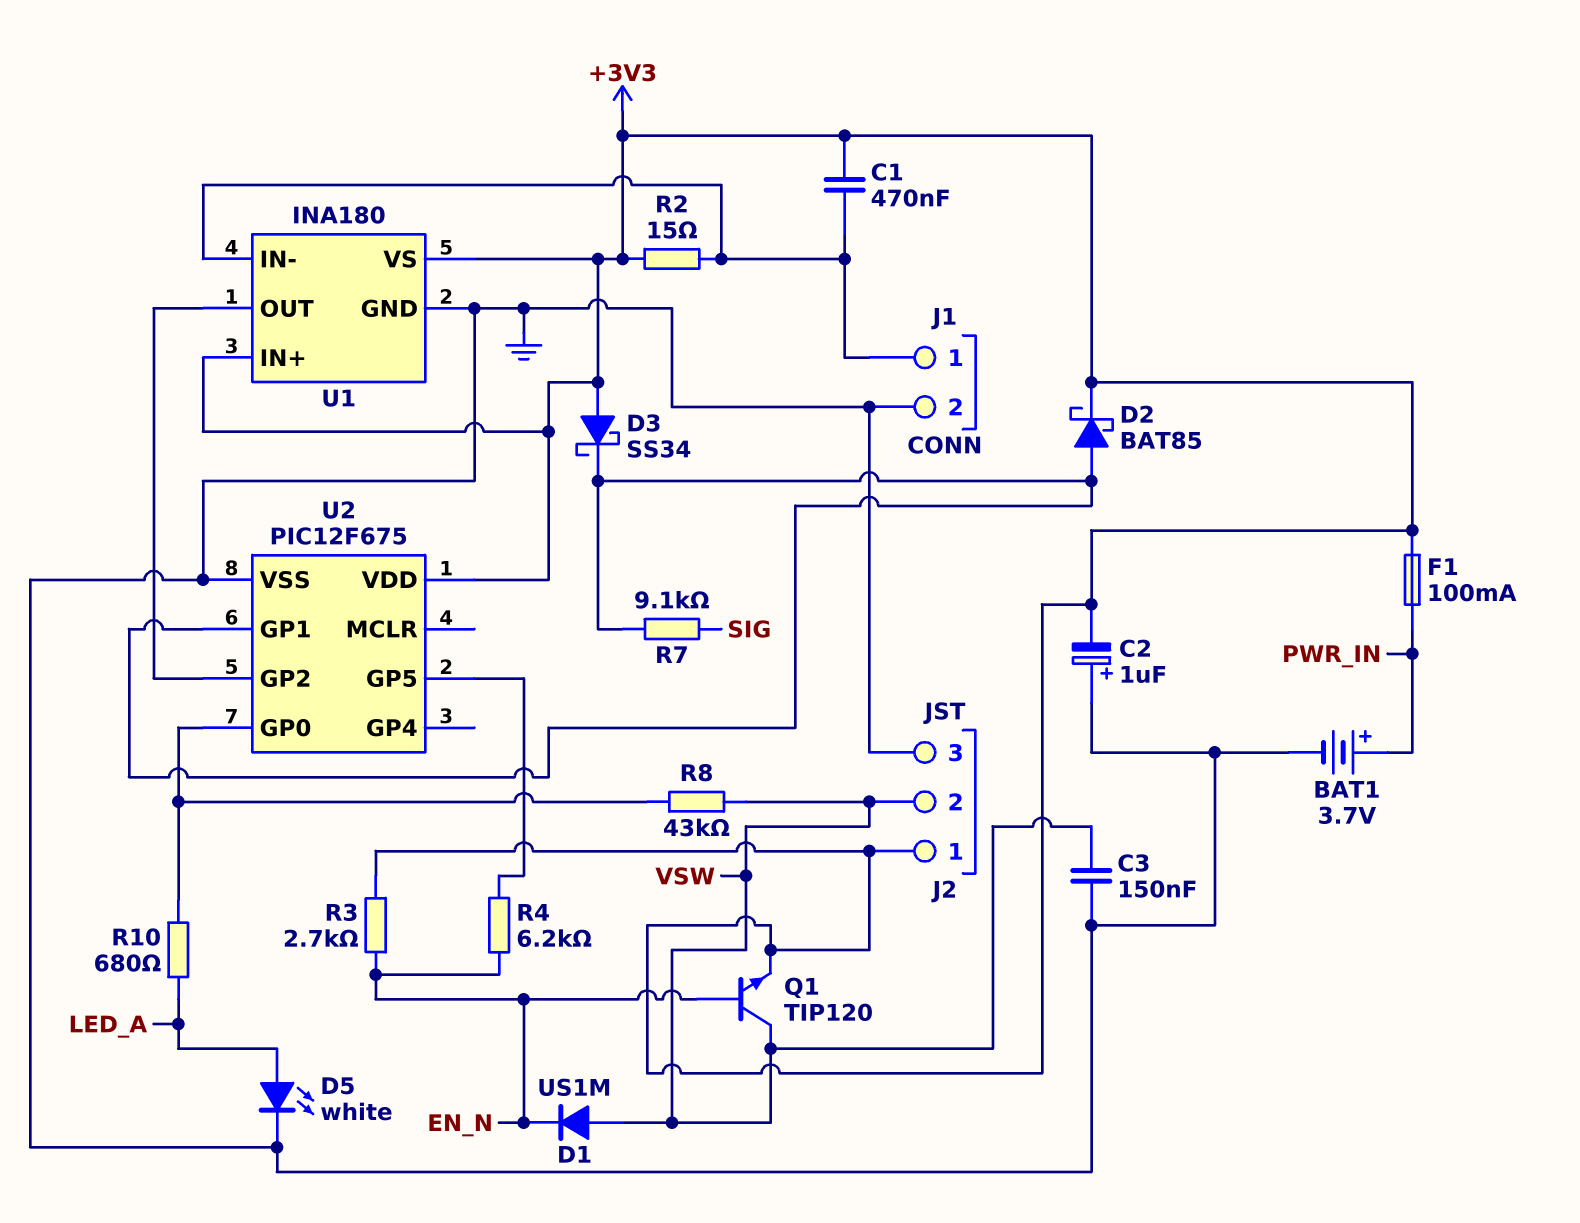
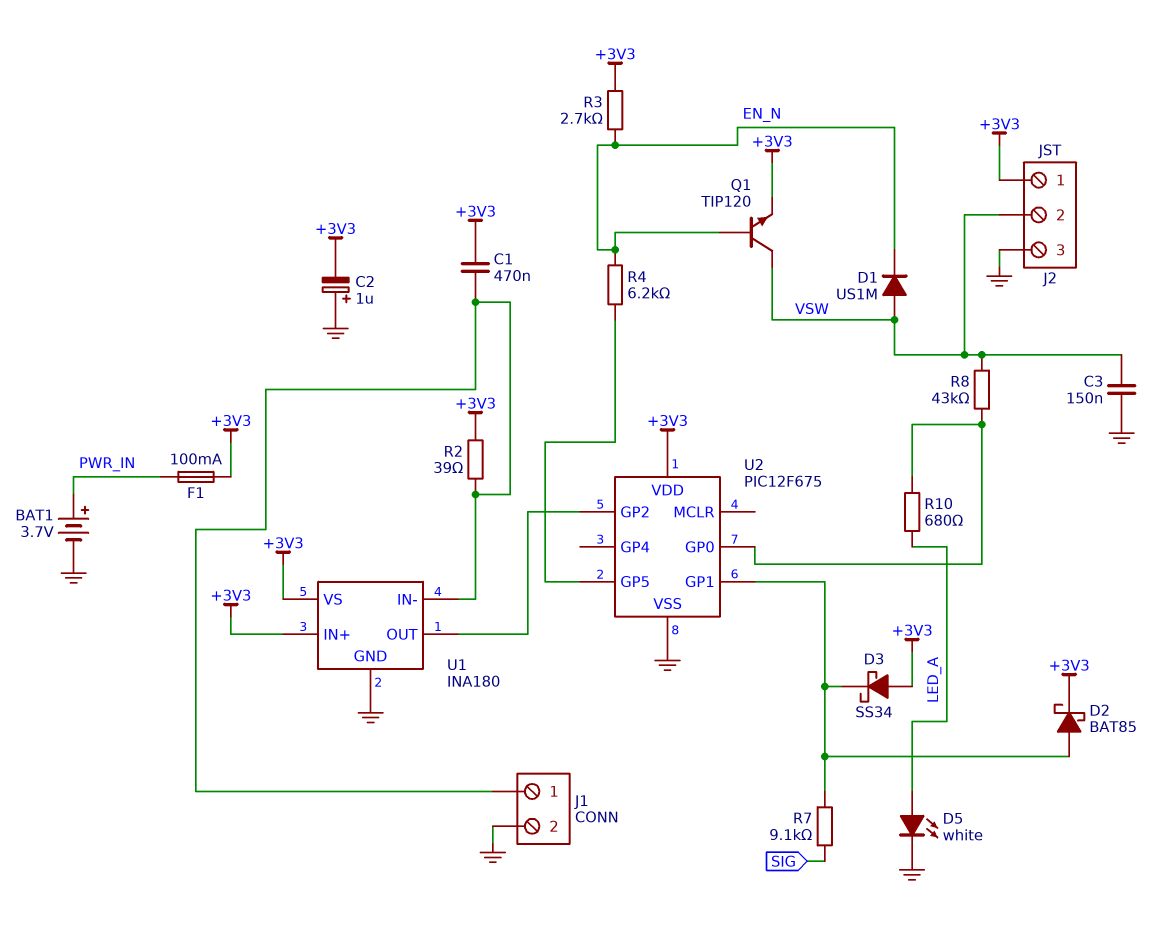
R2: 15 (+3V3, J1/1) -> 39 (+3V3, J1/1)

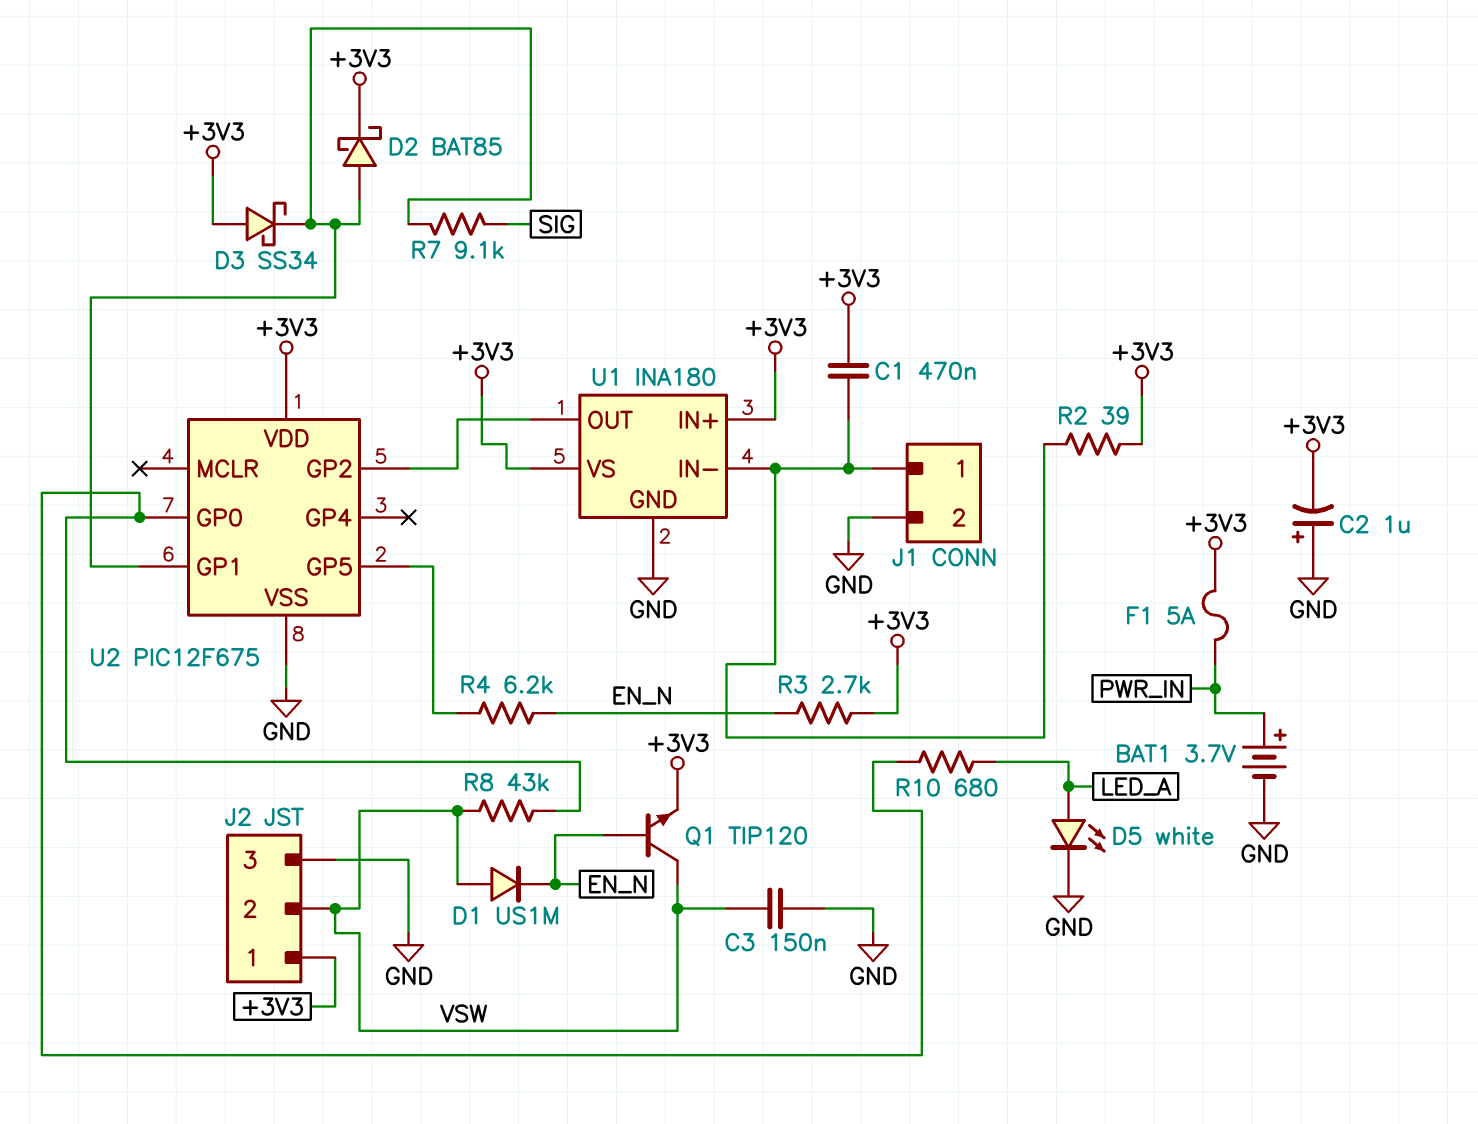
F1: 100mA (+3V3, PWR_IN) -> 5A (+3V3, PWR_IN)

